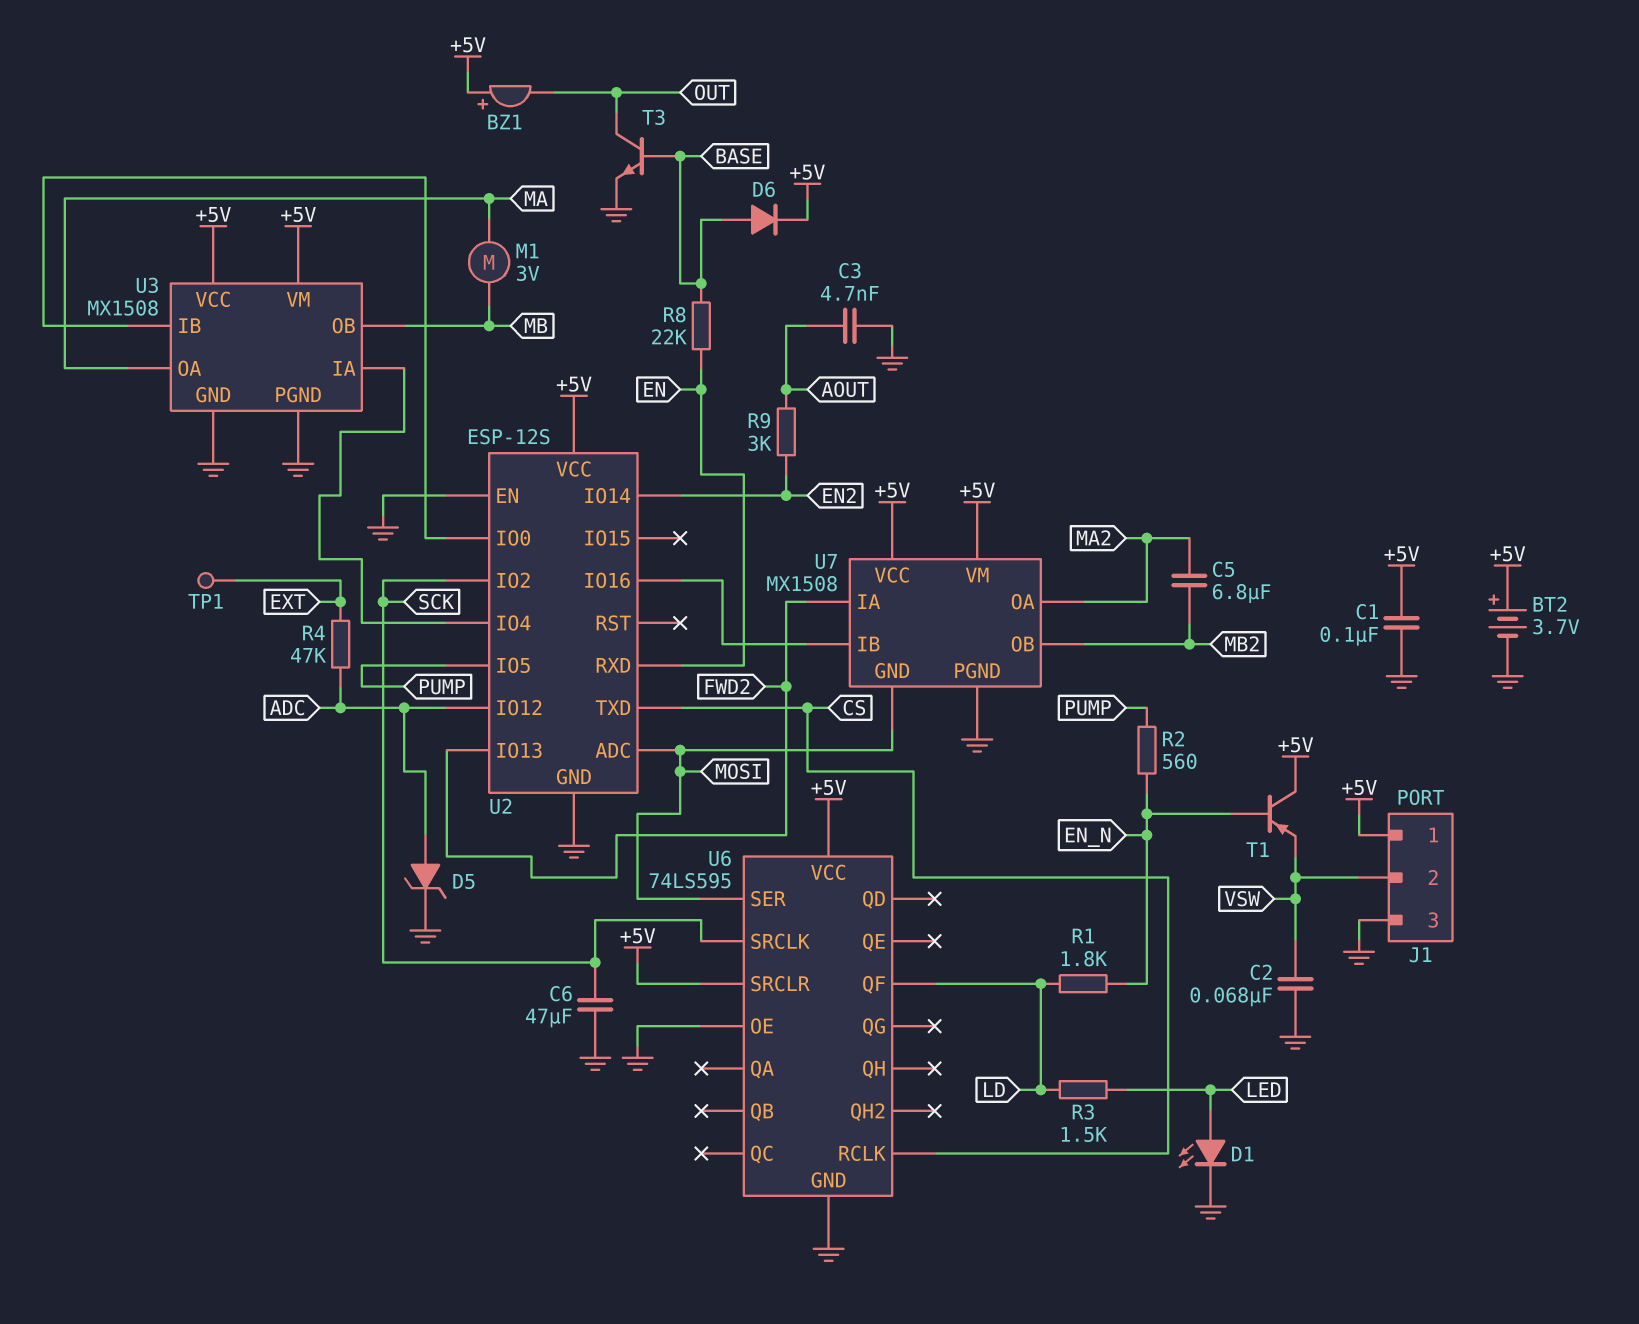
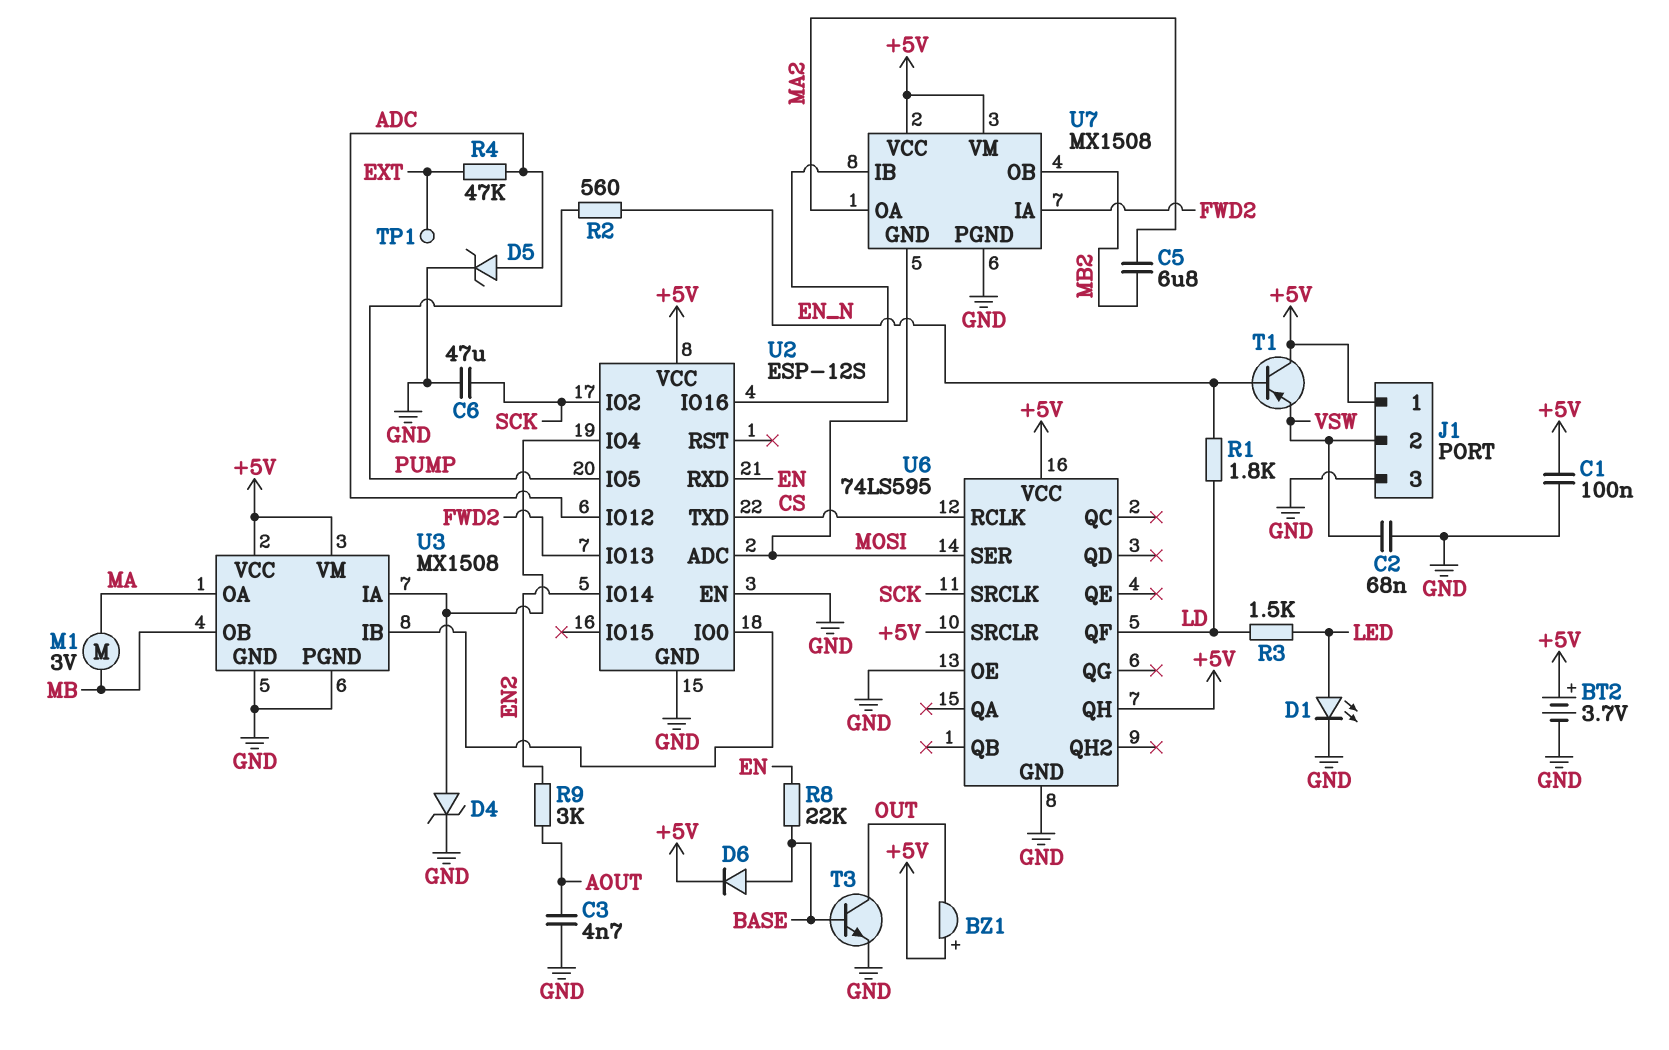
D4: none -> zener (A U2/IO4, K GND)
U6 pin QH: none -> +5V

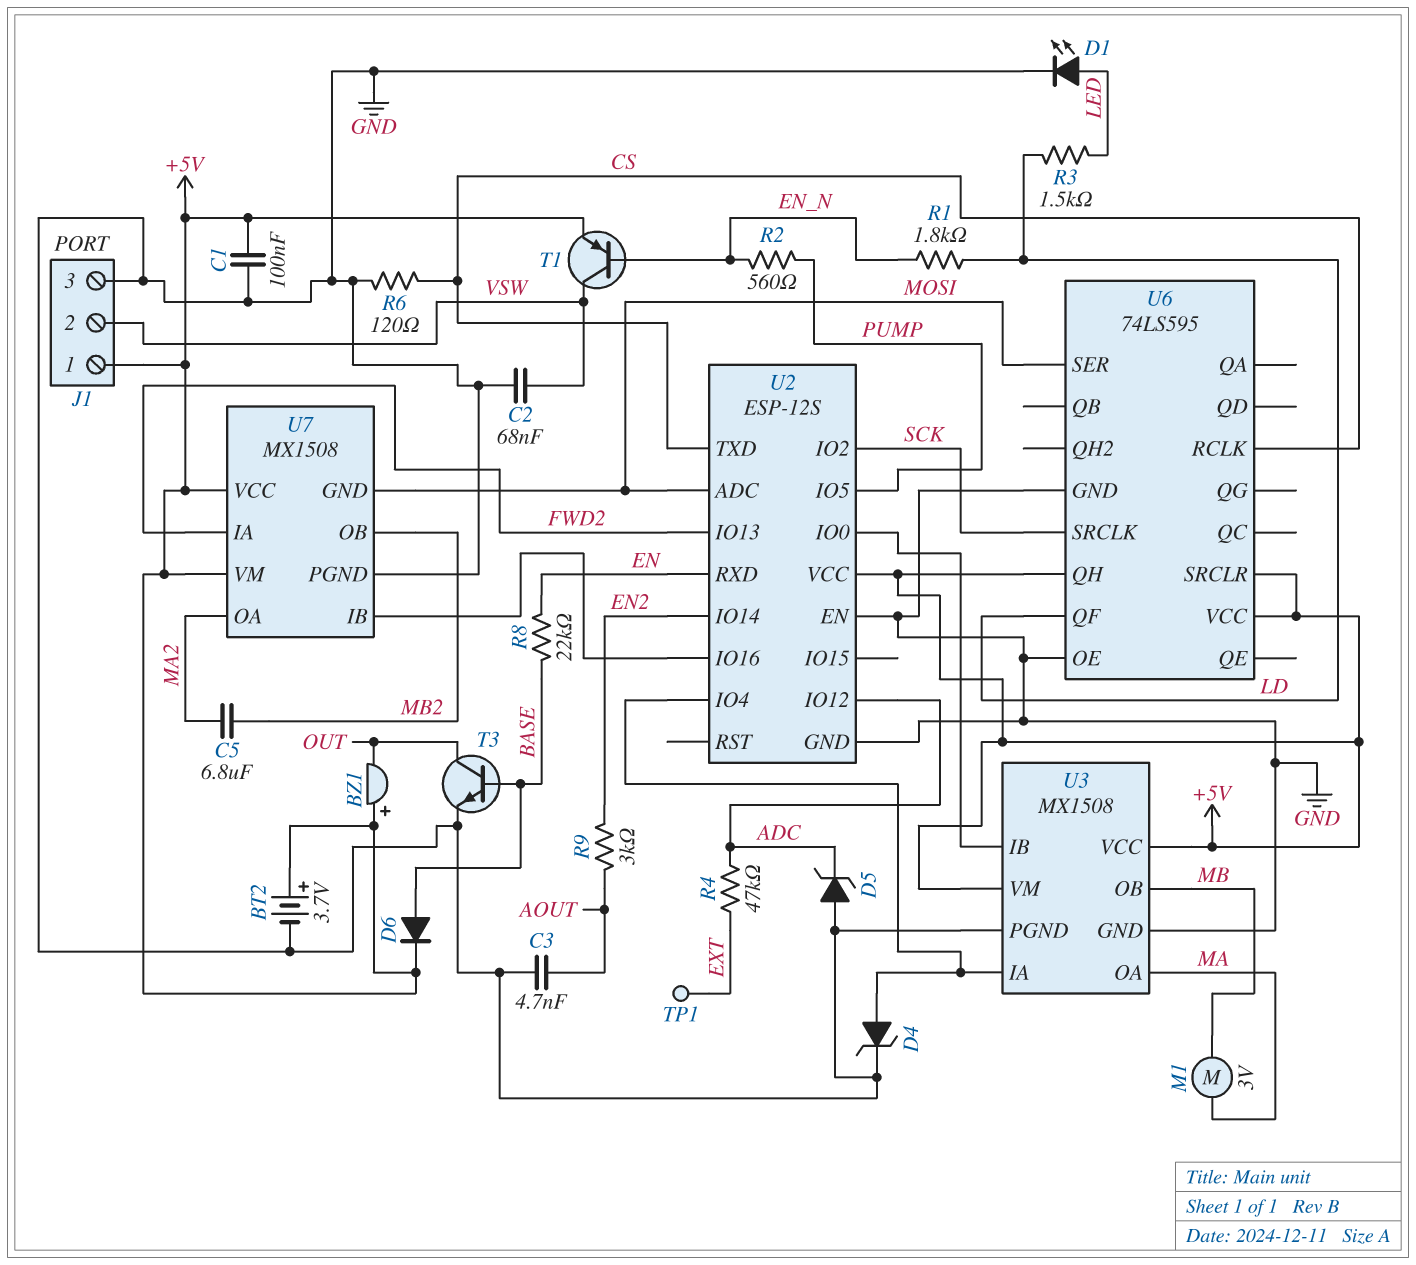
C6: 47uF (GND, SCK) -> none
D5: zener (A ADC, K GND) -> zener (A GND, K ADC)
R6: none -> 120 (CS, GND)
T1: PNP (B EN_N, C +5V, E VSW) -> PNP (B EN_N, C VSW, E +5V)

